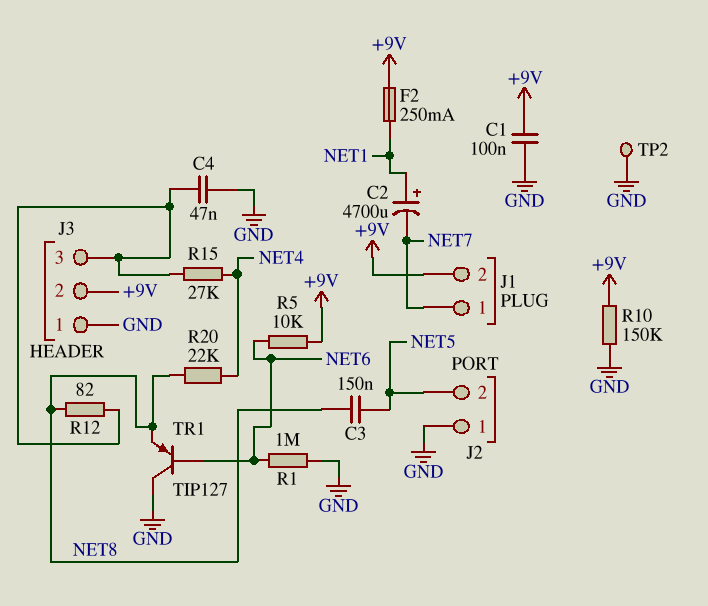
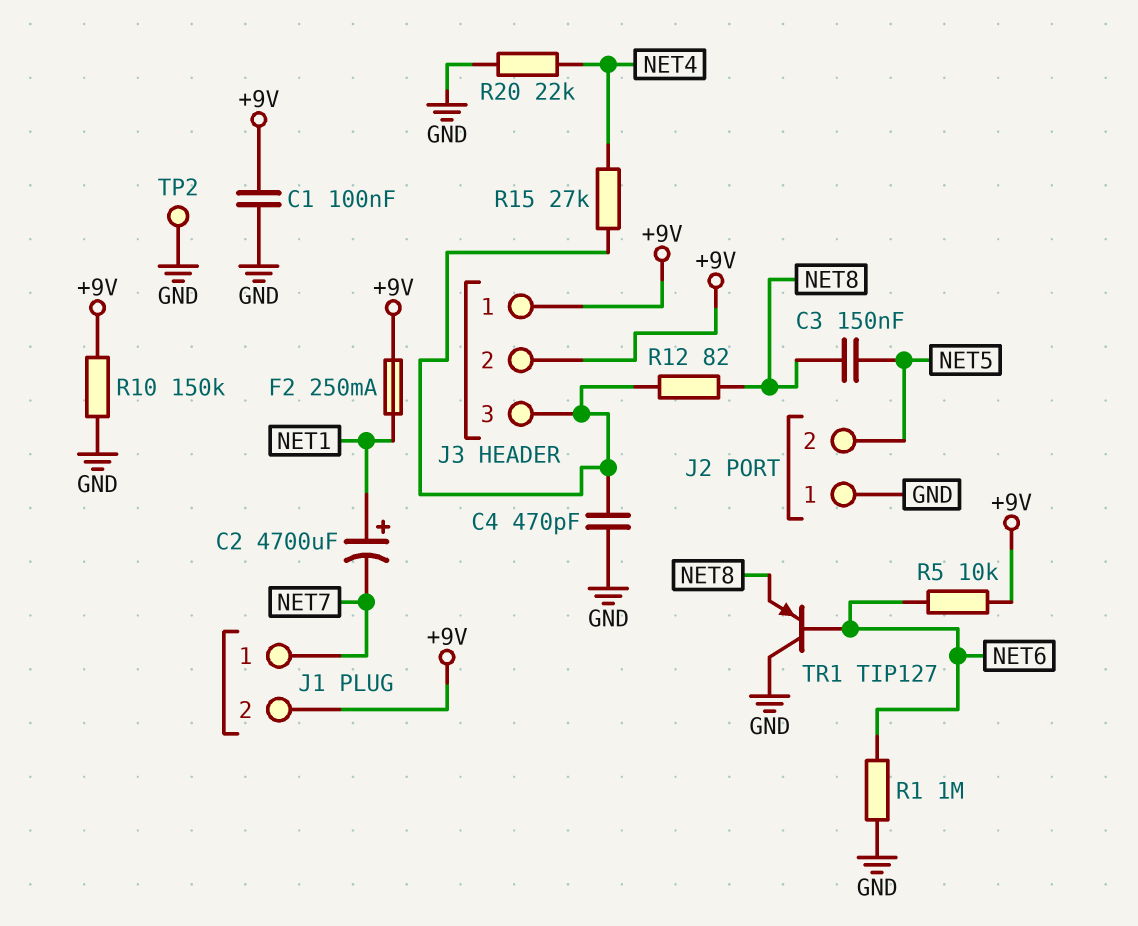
C4: 47nF (GND, J3/3) -> 470pF (GND, J3/3)
J3 pin 1: GND -> +9V
R20: 22k (NET4, NET8) -> 22k (GND, NET4)

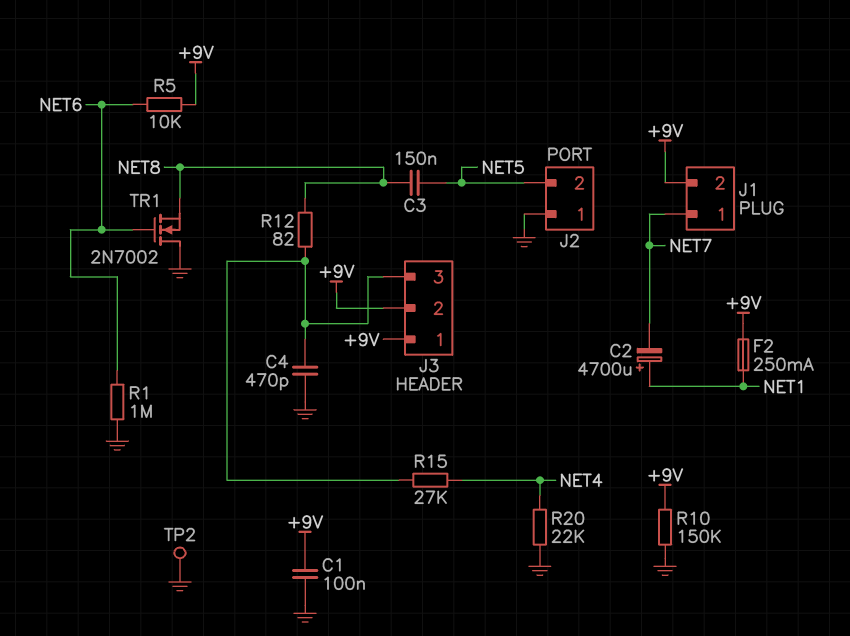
TR1: PNP TIP127 (B NET6, C GND, E NET8) -> NMOS 2N7002 (G NET6, D GND, S NET8)

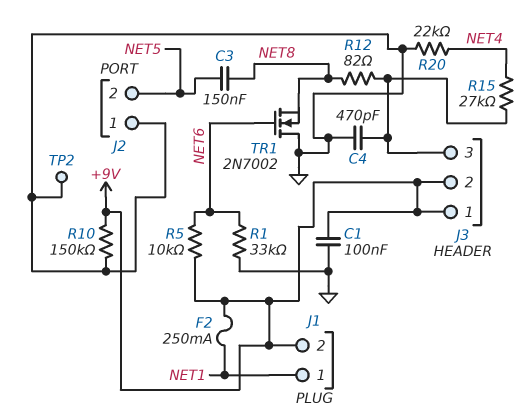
C2: 4700uF (plus NET1, minus NET7) -> none
J1 pin 1: NET7 -> NET1
R1: 1M (GND, NET6) -> 33k (GND, NET6)

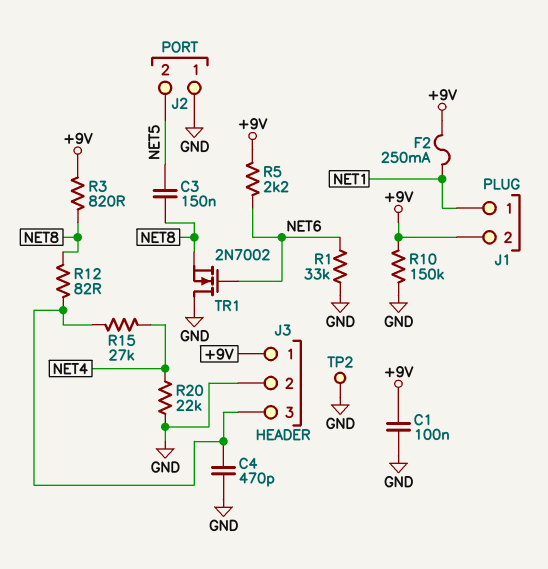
J3 pin 2: +9V -> GND
R3: none -> 820 (+9V, NET8)
R5: 10k (+9V, NET6) -> 2.2k (+9V, NET6)

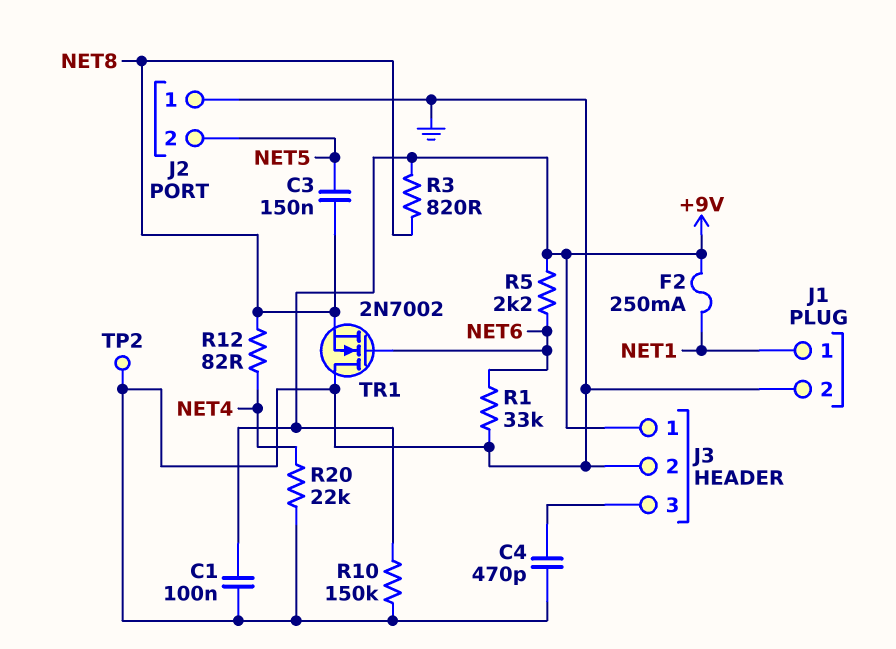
J1 pin 2: +9V -> GND
R12: 82 (J3/3, NET8) -> 82 (NET4, NET8)
R15: 27k (J3/3, NET4) -> none

